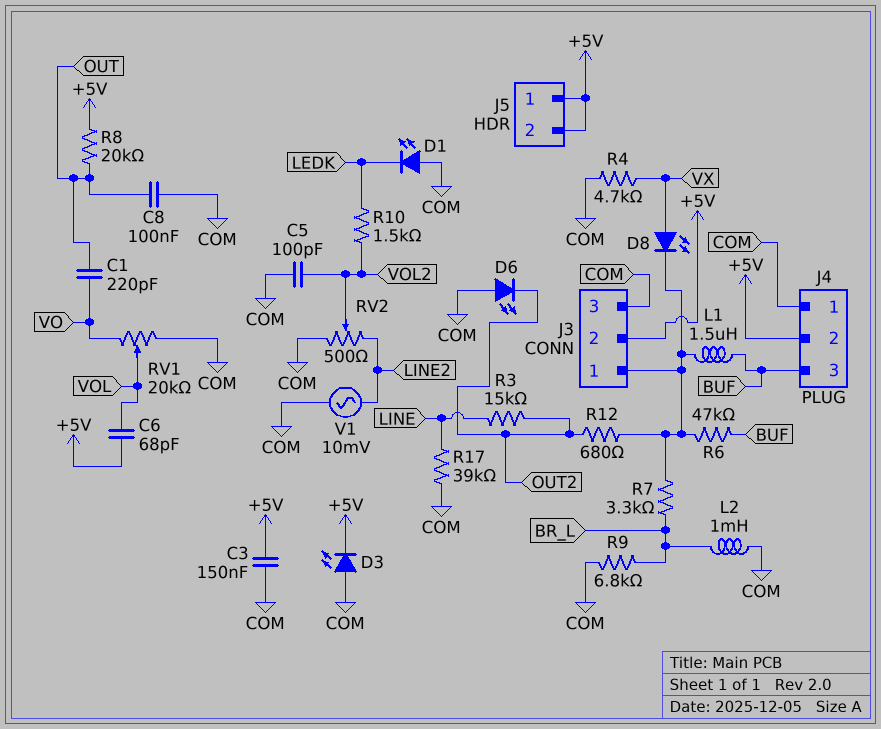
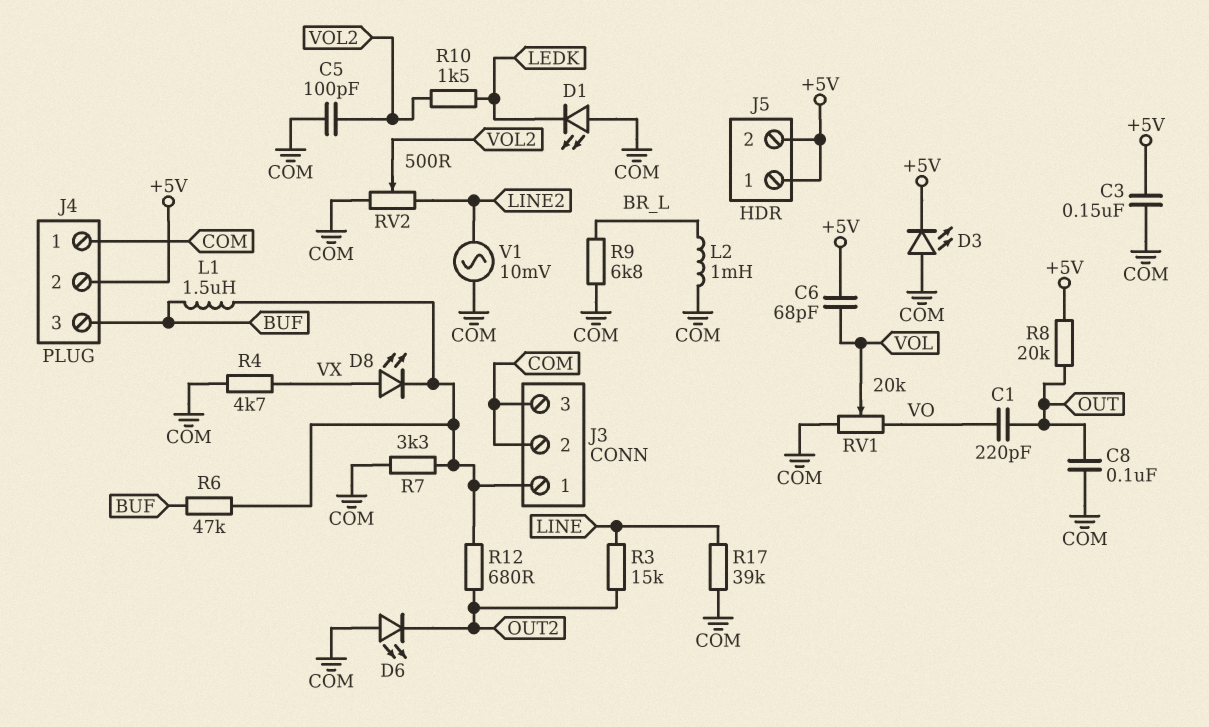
J3 pin 2: +5V -> COM
R7: 3.3k (BR_L, J3/1) -> 3.3k (COM, J3/1)

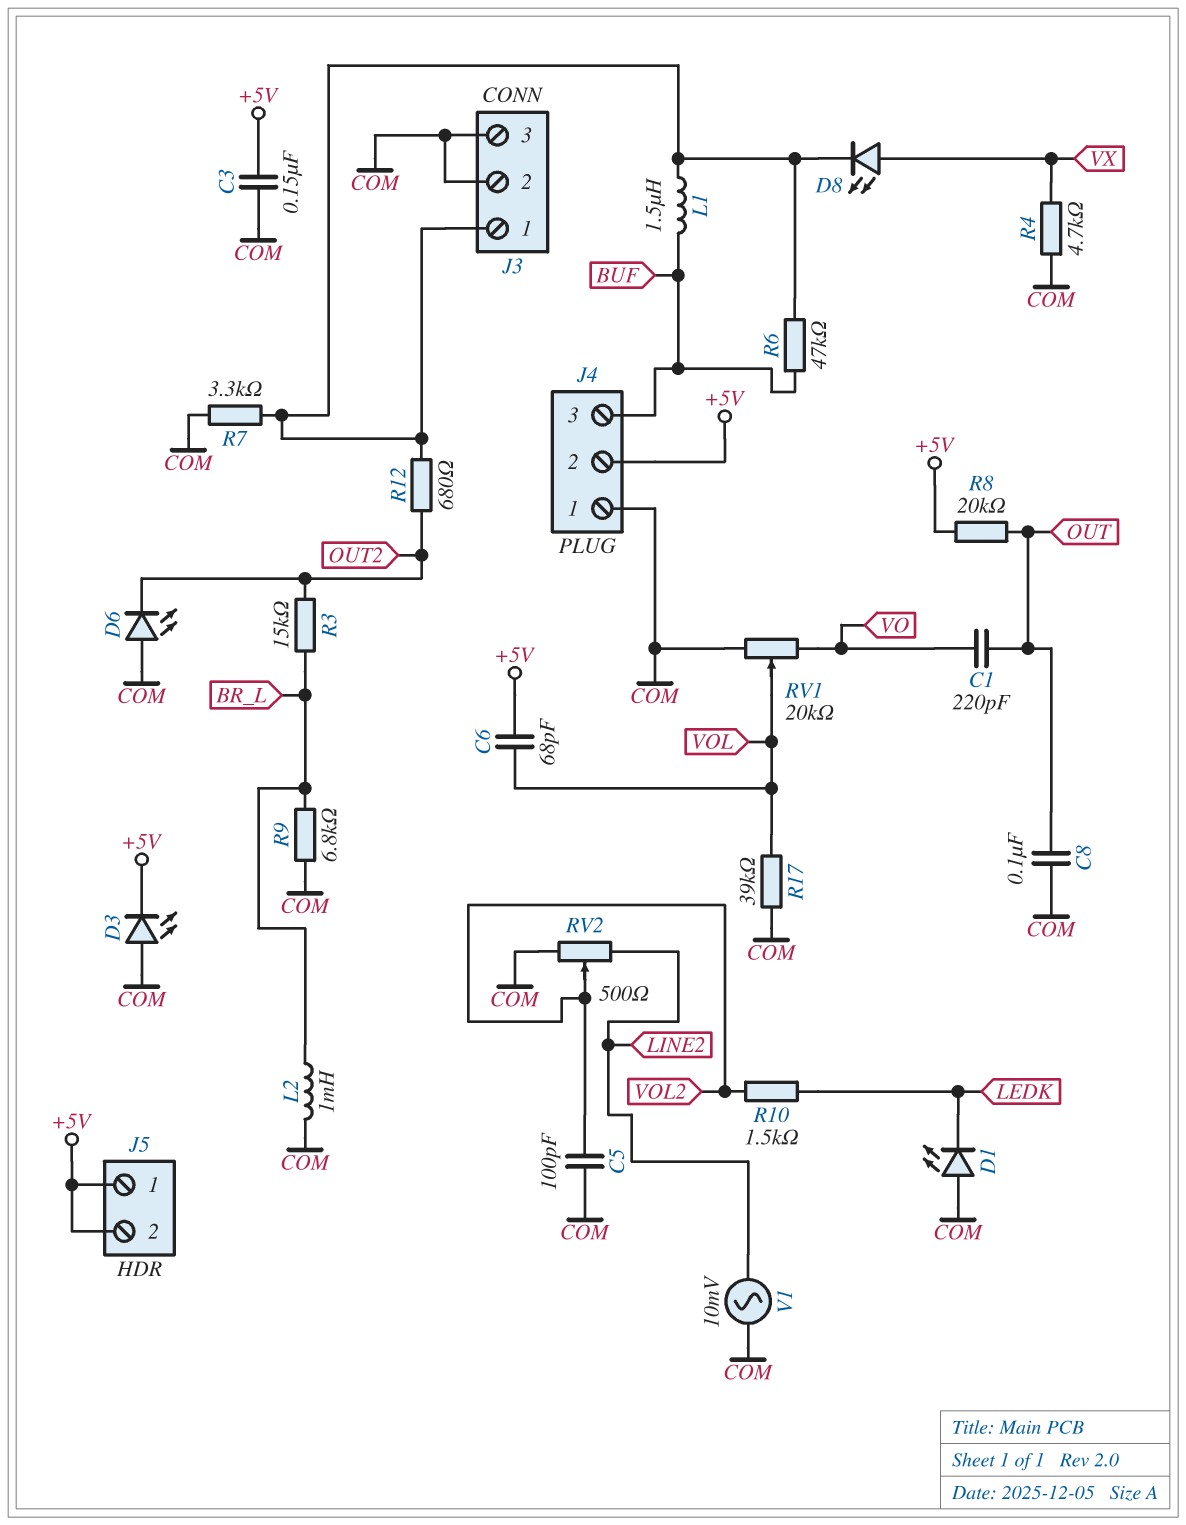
R3: 15k (LINE, OUT2) -> 15k (BR_L, OUT2)
R17: 39k (COM, LINE) -> 39k (COM, VOL)

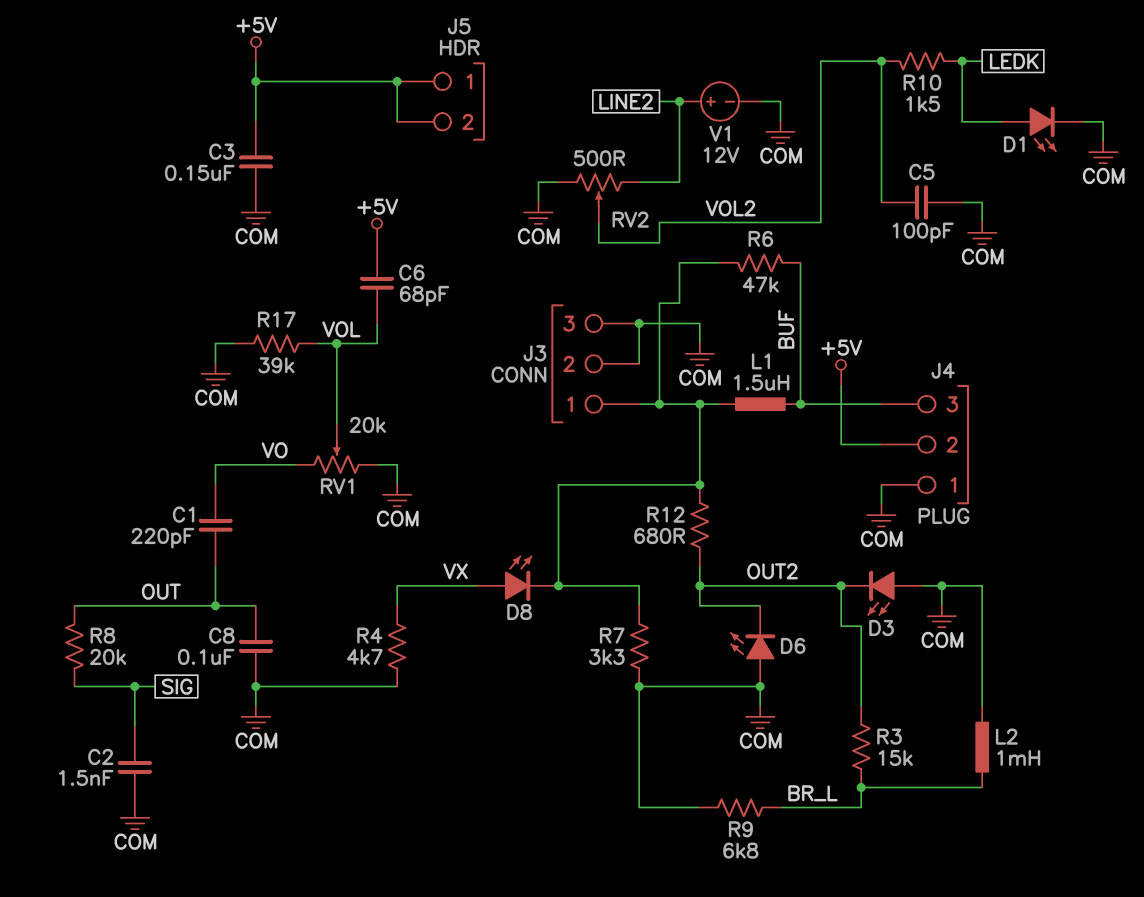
C2: none -> 1.5nF (COM, SIG)
D1: LED (A COM, K LEDK) -> LED (A LEDK, K COM)
D3: LED (A COM, K +5V) -> LED (A COM, K OUT2)
R8: 20k (+5V, OUT) -> 20k (OUT, SIG)
V1: AC 10mV (COM, LINE2) -> 12V (plus LINE2, minus COM)

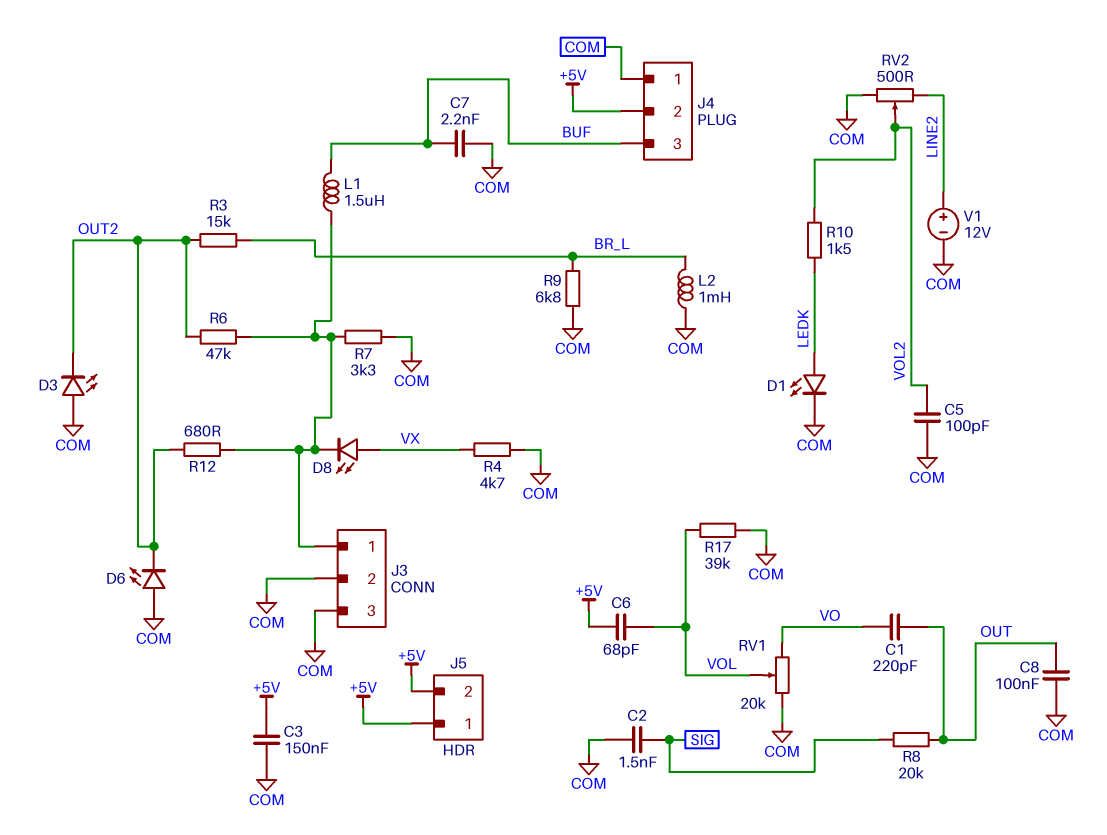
C7: none -> 2.2nF (BUF, COM)
R6: 47k (BUF, J3/1) -> 47k (J3/1, OUT2)

